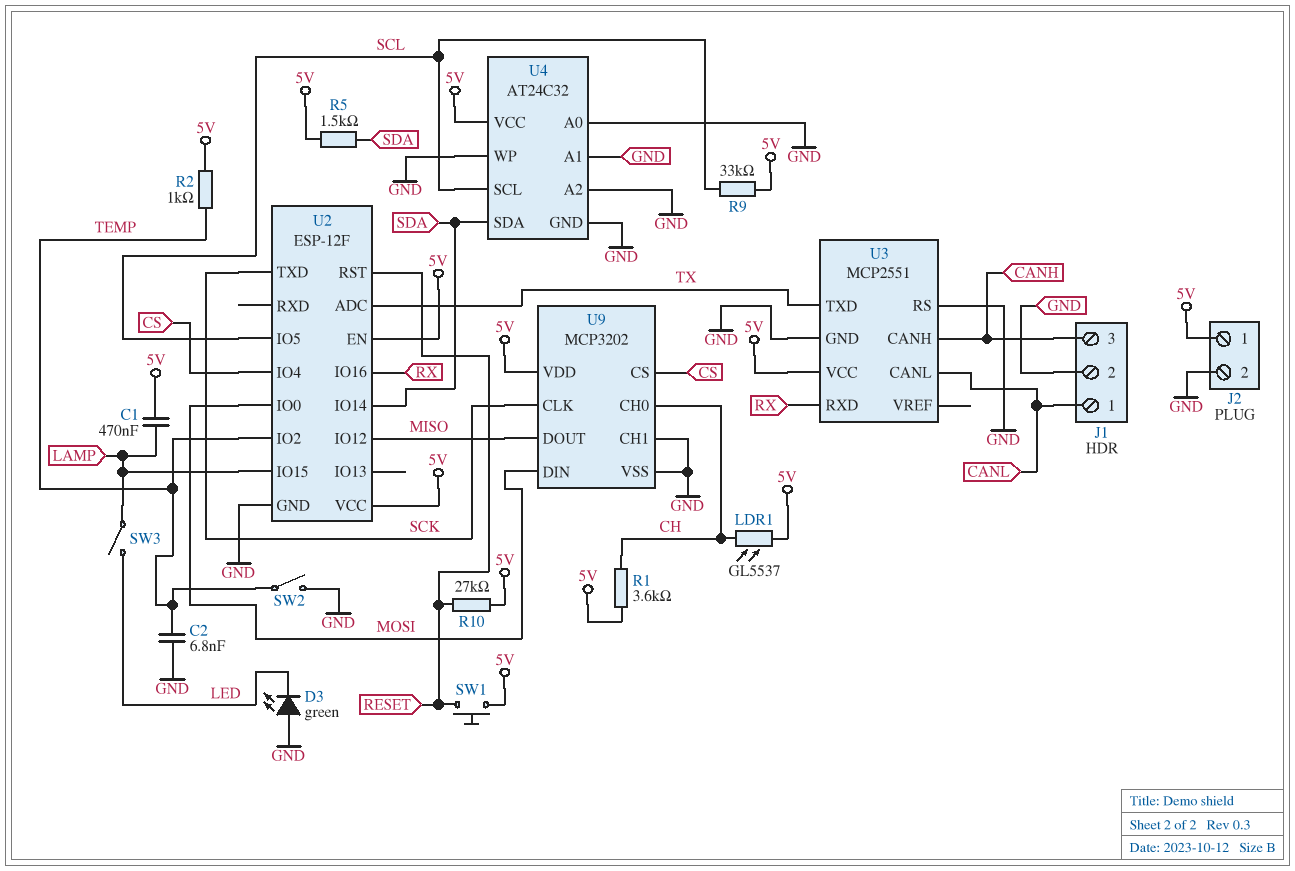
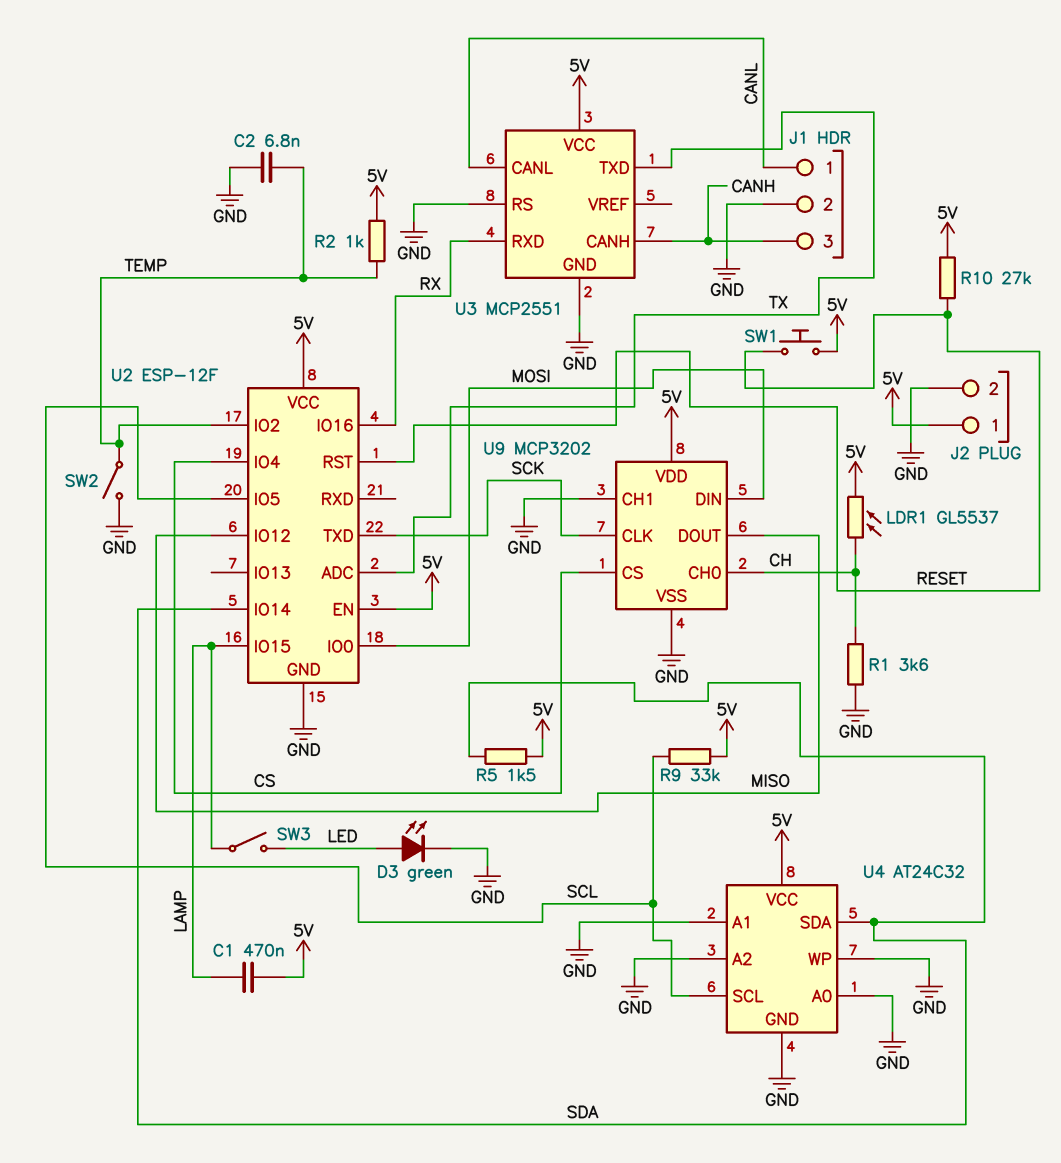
D3: LED green (A GND, K LED) -> LED green (A LED, K GND)
R1: 3.6k (5V, CH) -> 3.6k (CH, GND)

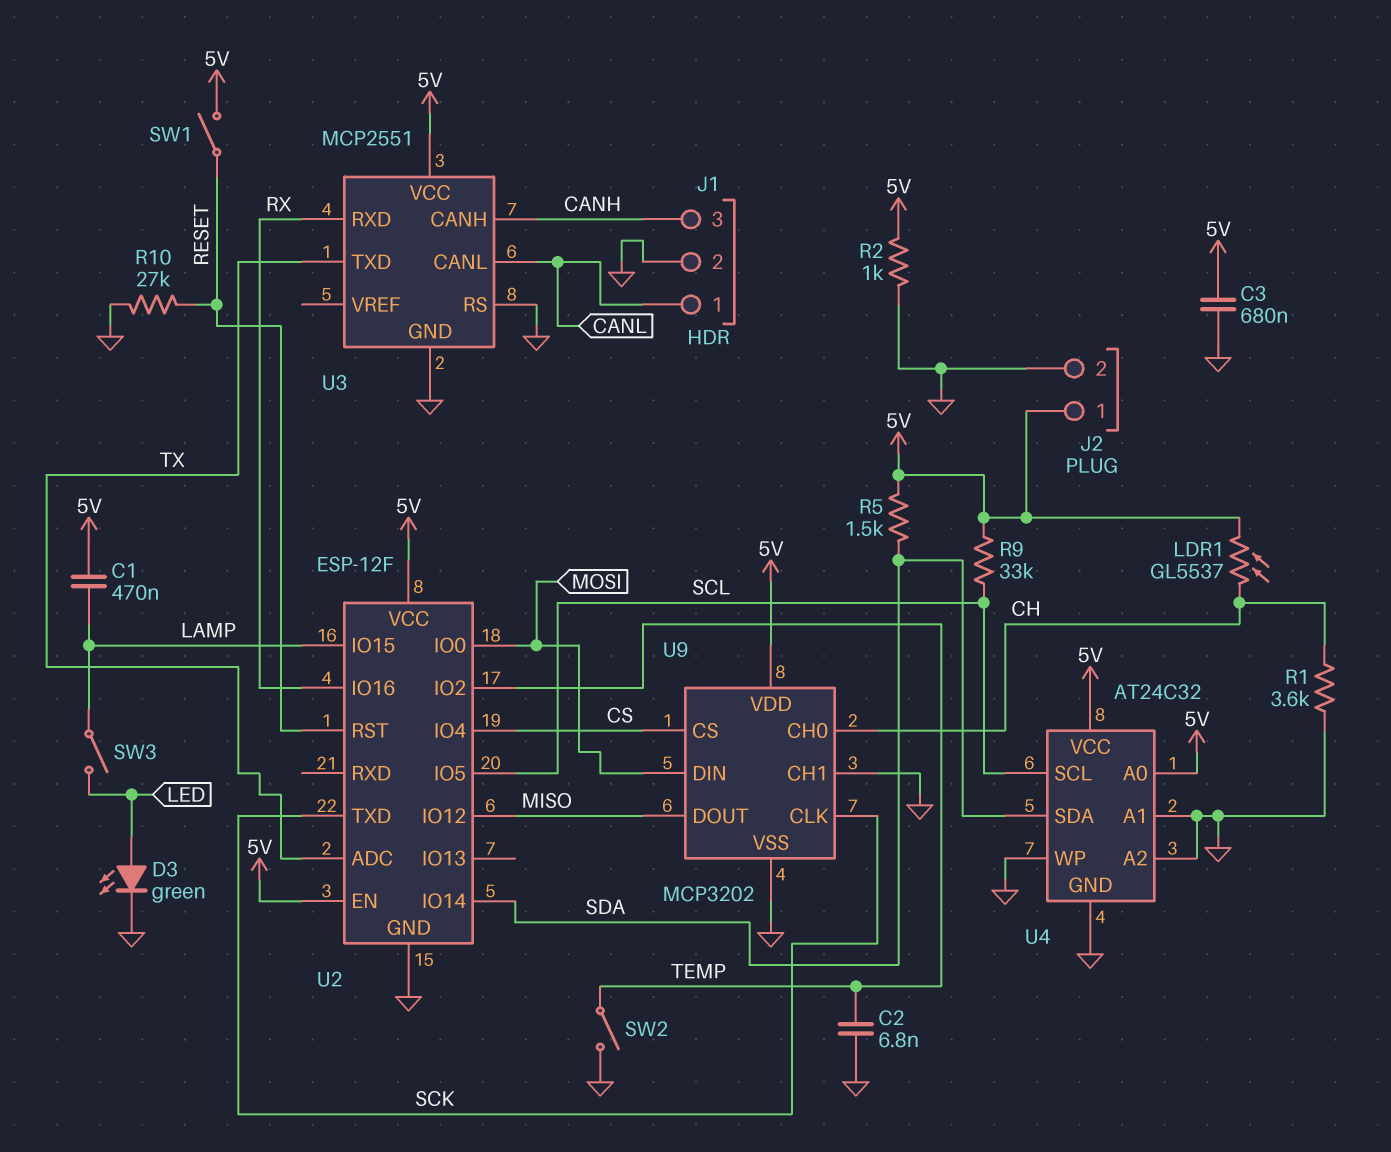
C3: none -> 680nF (5V, GND)
R2: 1k (5V, TEMP) -> 1k (5V, GND)
R10: 27k (5V, RESET) -> 27k (GND, RESET)
SW1: button (5V, RESET) -> switch (5V, RESET)
U4 pin A0: GND -> 5V

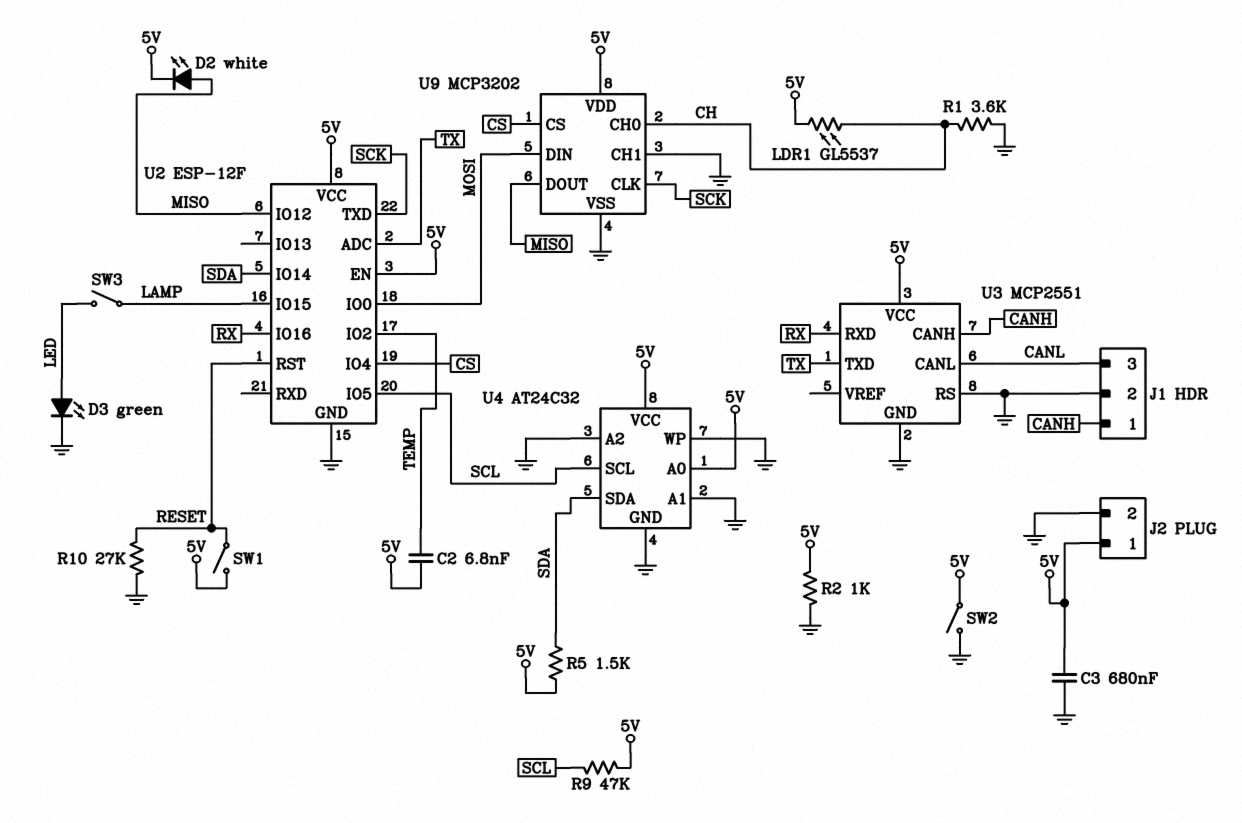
C1: 470nF (5V, LAMP) -> none
C2: 6.8nF (GND, TEMP) -> 6.8nF (5V, TEMP)
D2: none -> LED white (A MISO, K 5V)
J1 pin 1: CANL -> CANH
J1 pin 3: CANH -> CANL
R9: 33k (5V, SCL) -> 47k (5V, SCL)
SW2: switch (GND, TEMP) -> switch (5V, GND)

